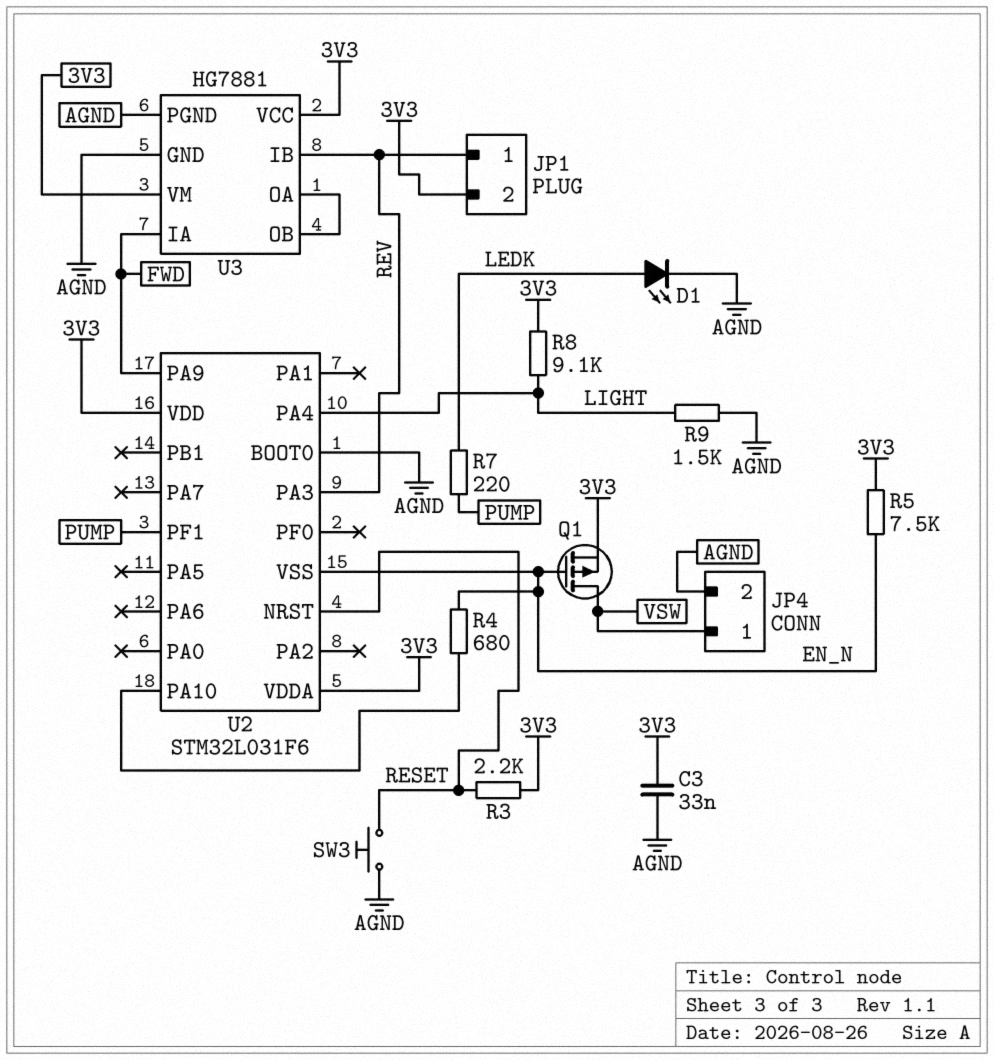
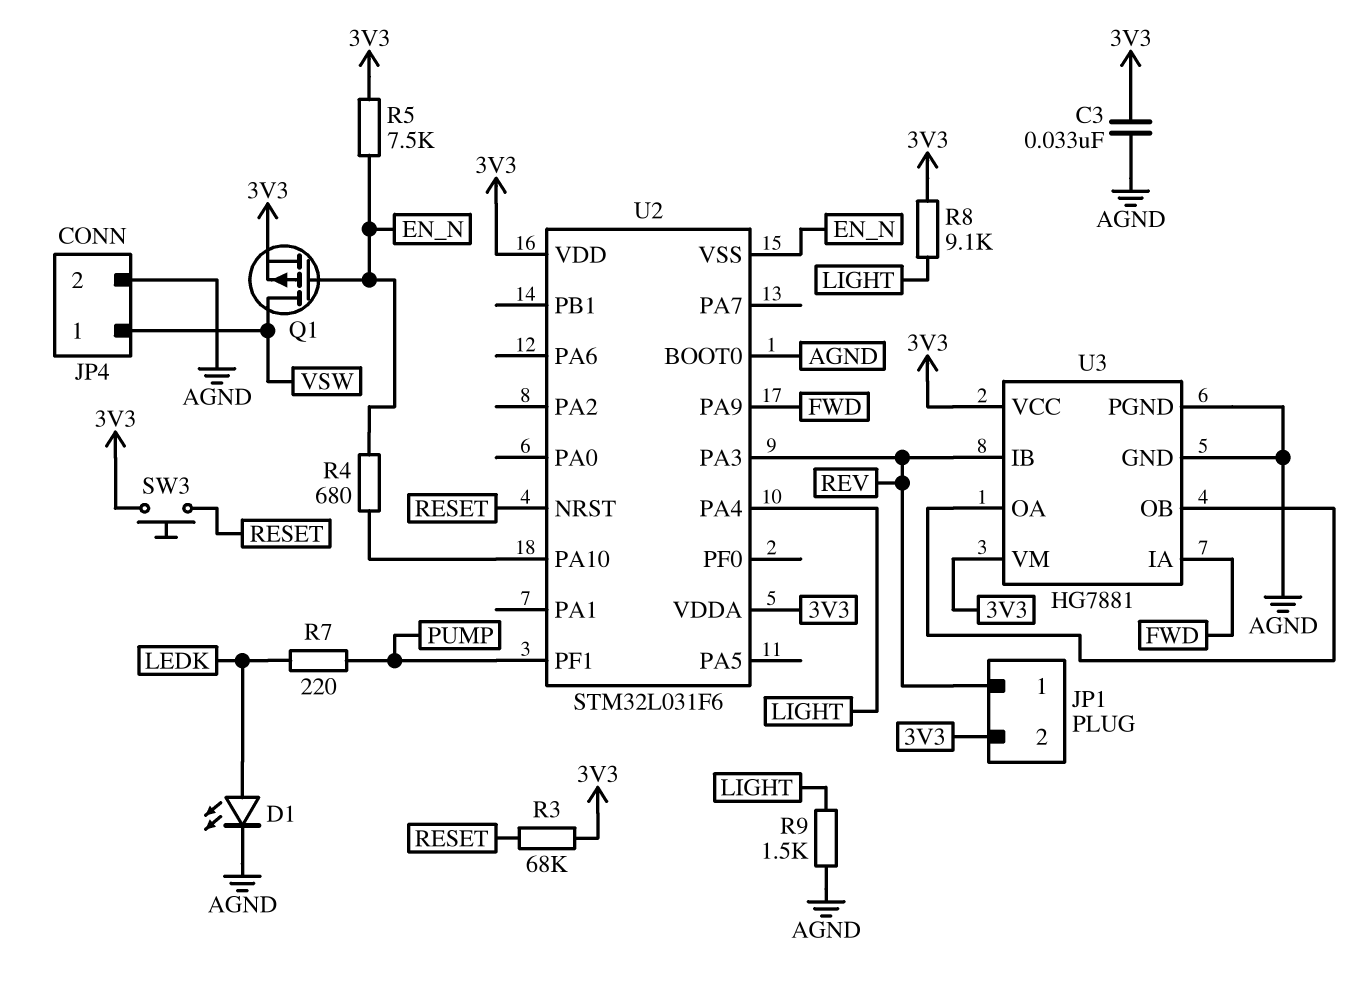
R3: 2.2k (3V3, RESET) -> 68k (3V3, RESET)
SW3: button (AGND, RESET) -> button (3V3, RESET)

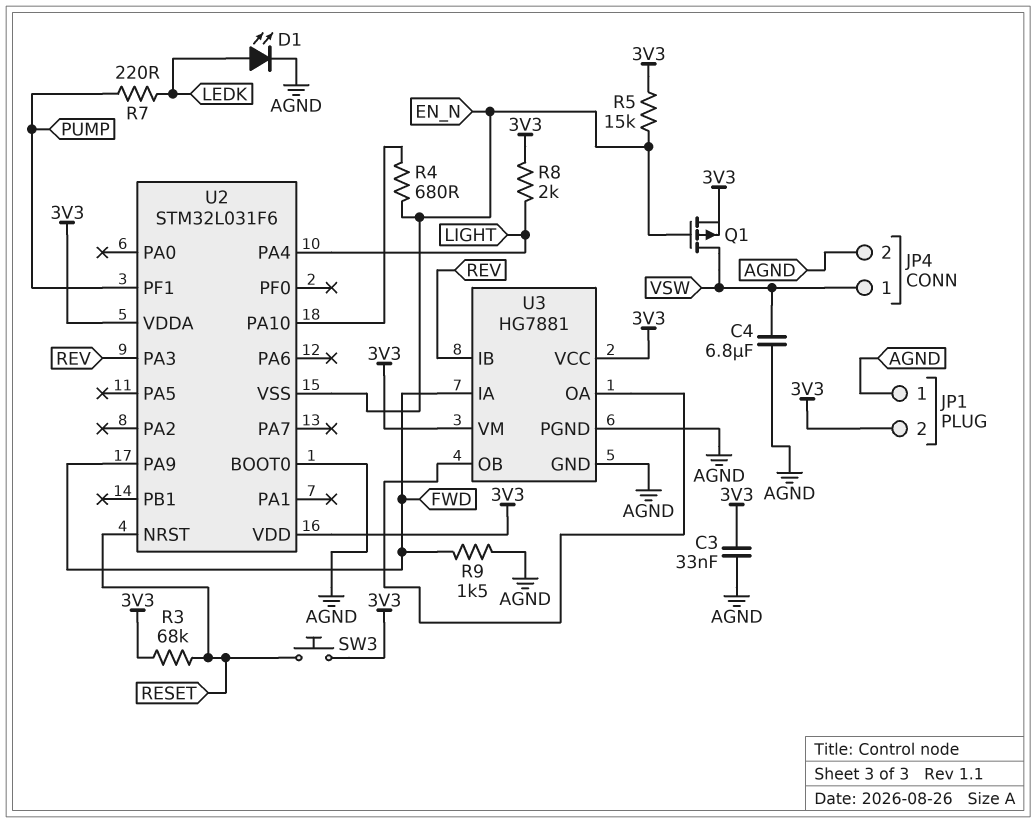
C4: none -> 6.8uF (AGND, VSW)
JP1 pin 1: REV -> AGND
R5: 7.5k (3V3, EN_N) -> 15k (3V3, EN_N)
R8: 9.1k (3V3, LIGHT) -> 2k (3V3, LIGHT)
R9: 1.5k (AGND, LIGHT) -> 1.5k (AGND, FWD)

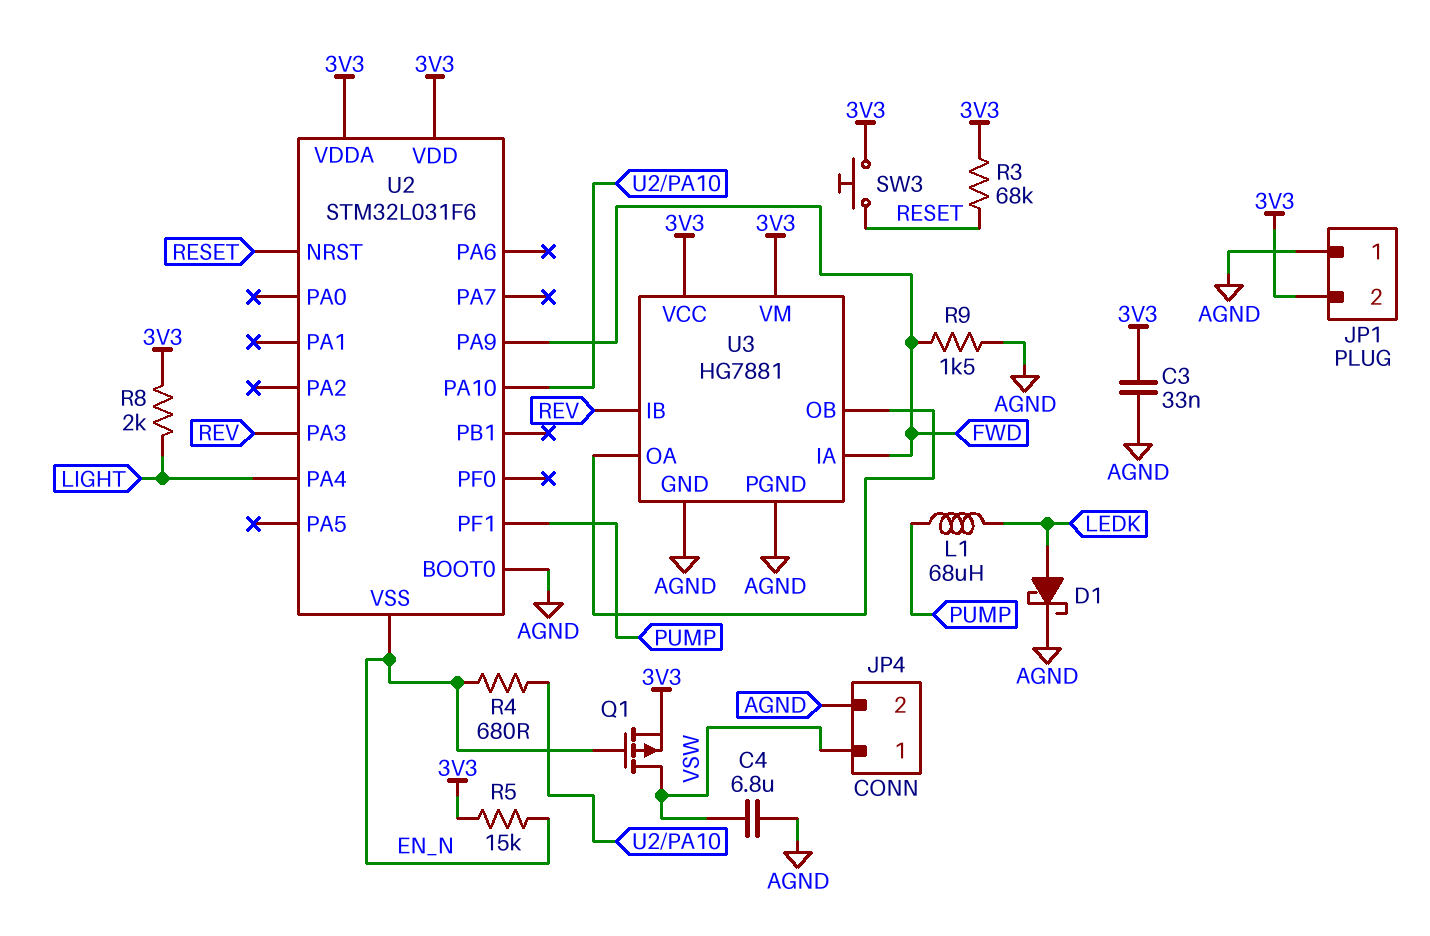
D1: LED (A LEDK, K AGND) -> schottky (A LEDK, K AGND)
L1: none -> 68uH (LEDK, PUMP)
R7: 220 (LEDK, PUMP) -> none

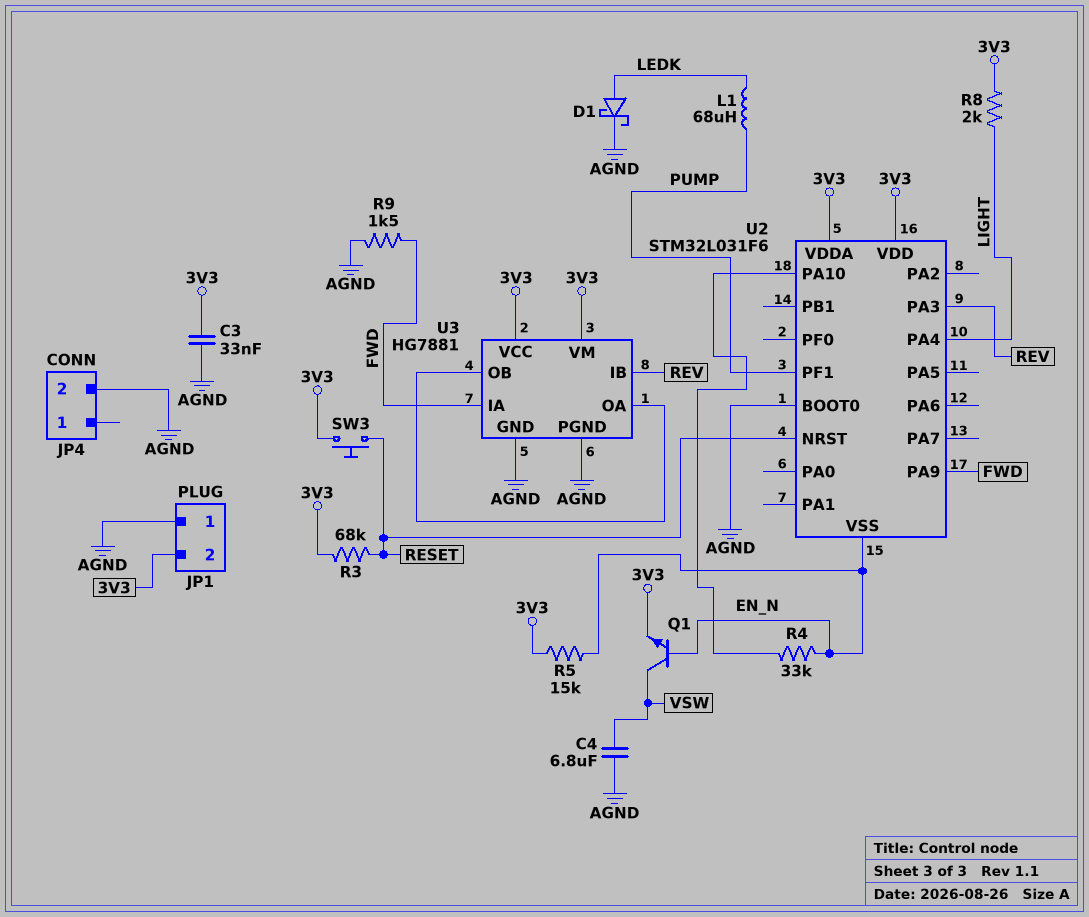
JP4 pin 1: VSW -> none
Q1: PMOS (G EN_N, D VSW, S 3V3) -> NPN (B EN_N, C VSW, E 3V3)
R4: 680 (EN_N, U2/PA10) -> 33k (EN_N, U2/PA10)

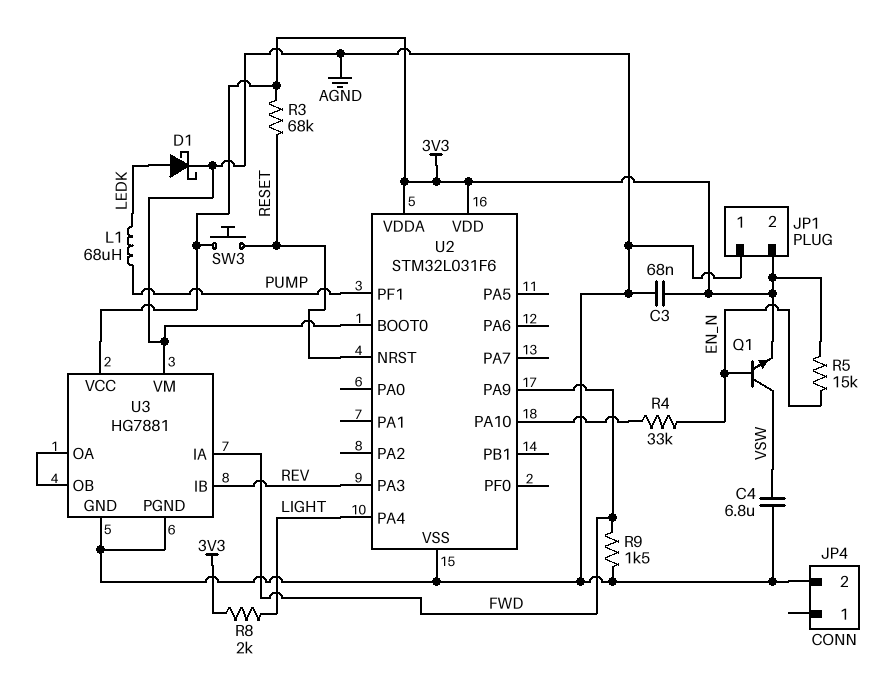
C3: 33nF (3V3, AGND) -> 68nF (3V3, AGND)
U2 pin VSS: EN_N -> AGND
U3 pin VM: 3V3 -> AGND

